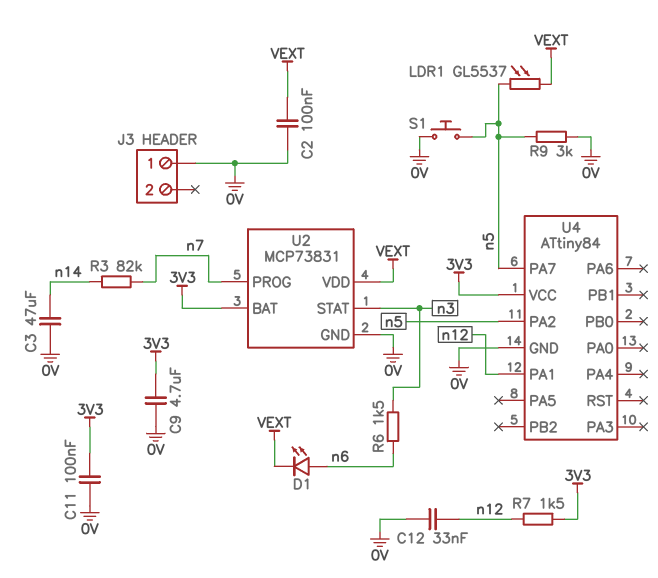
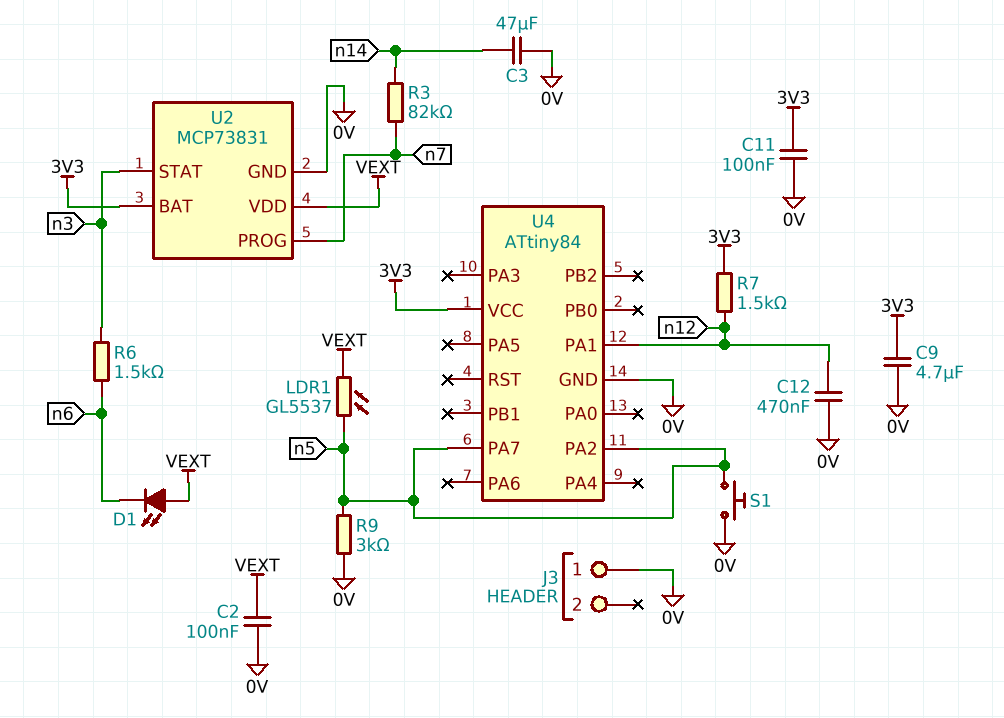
C12: 33nF (0V, n12) -> 470nF (0V, n12)
D1: LED (A n6, K VEXT) -> LED (A VEXT, K n6)

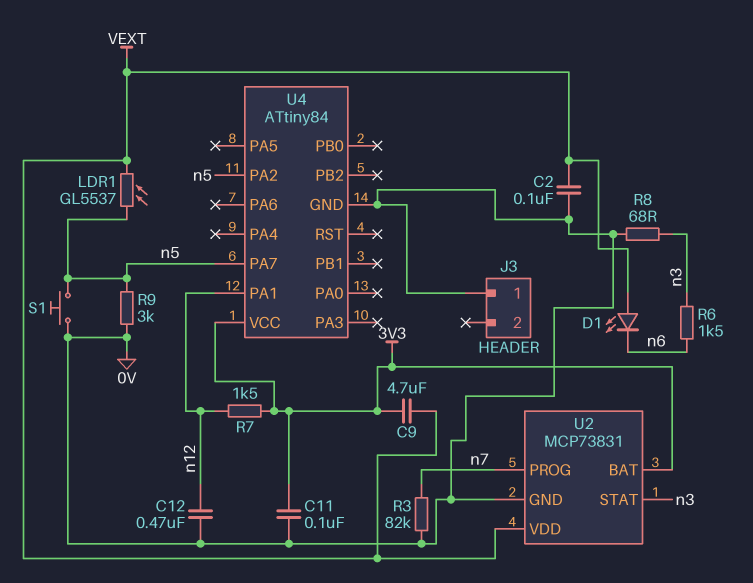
C3: 47uF (0V, n14) -> none
C9: 4.7uF (0V, 3V3) -> 4.7uF (3V3, VEXT)
R3: 82k (n7, n14) -> 82k (0V, n7)
R8: none -> 68 (0V, n3)

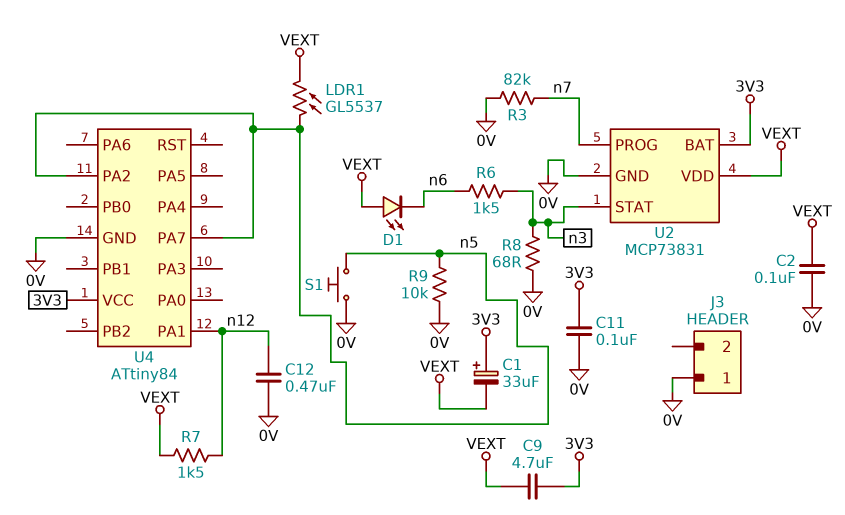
C1: none -> 33uF (plus 3V3, minus VEXT)
R7: 1.5k (3V3, n12) -> 1.5k (VEXT, n12)
R9: 3k (0V, n5) -> 10k (0V, n5)

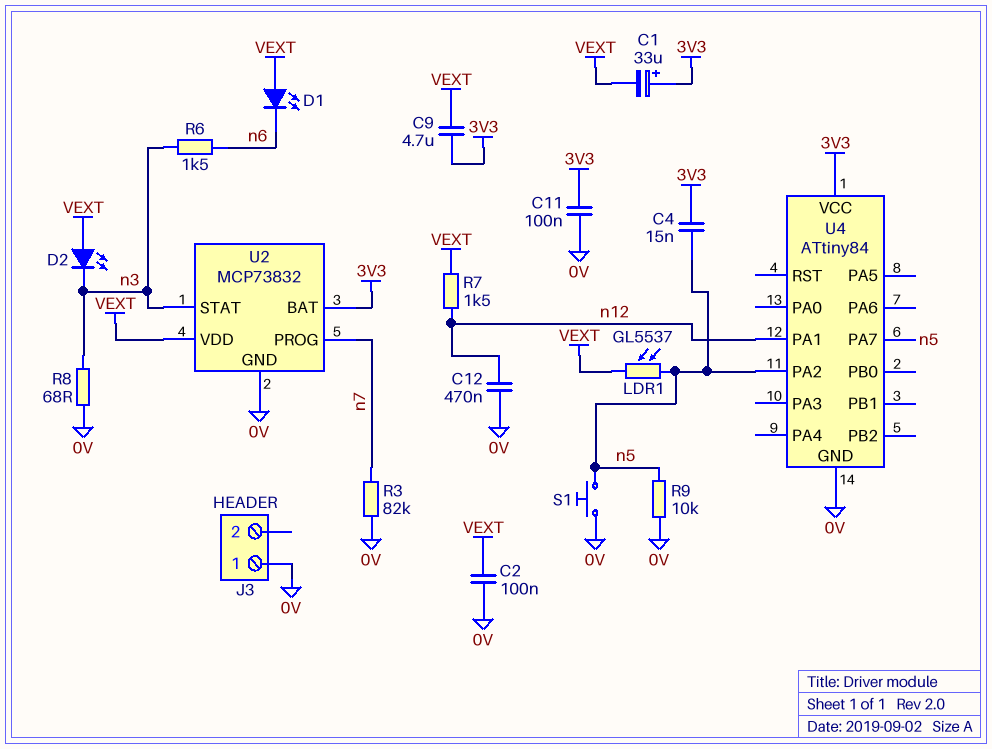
C4: none -> 15nF (3V3, n5)
D2: none -> LED (A VEXT, K n3)
U2: MCP73831 -> MCP73832

